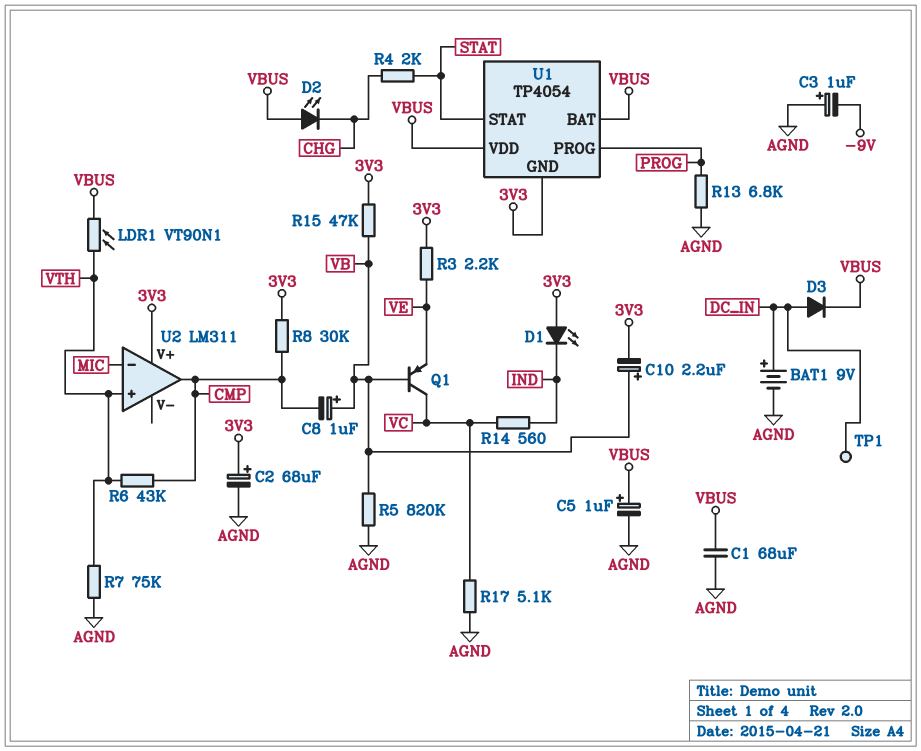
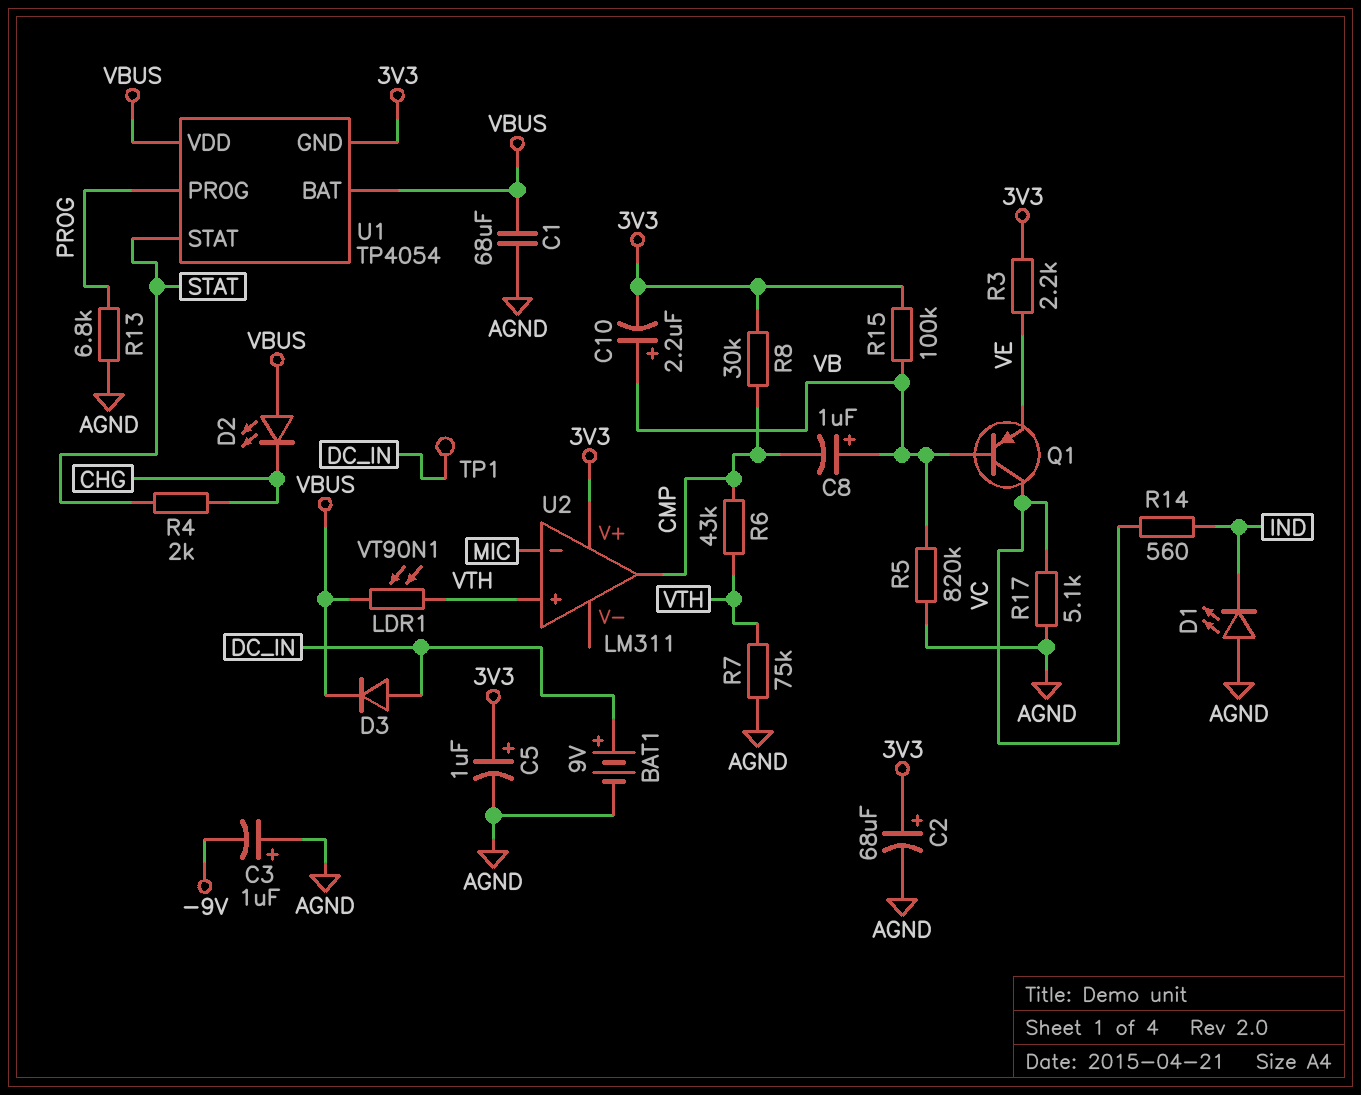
C5: 1uF (plus VBUS, minus AGND) -> 1uF (plus 3V3, minus AGND)
D1: LED (A 3V3, K IND) -> LED (A AGND, K IND)
R15: 47k (3V3, VB) -> 100k (3V3, VB)

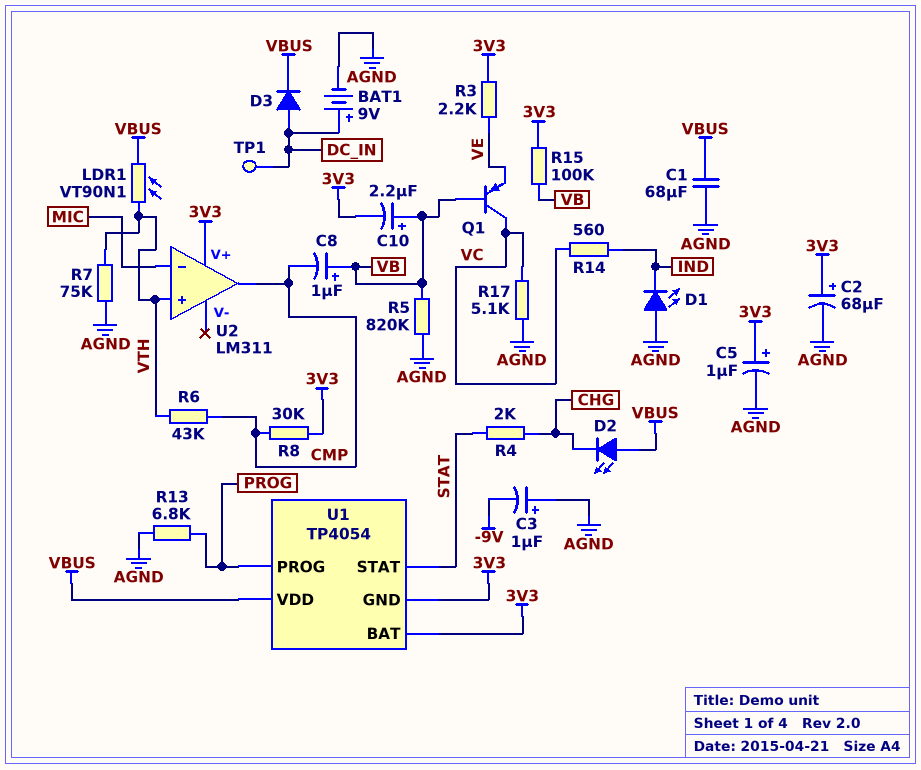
U1 pin BAT: VBUS -> 3V3

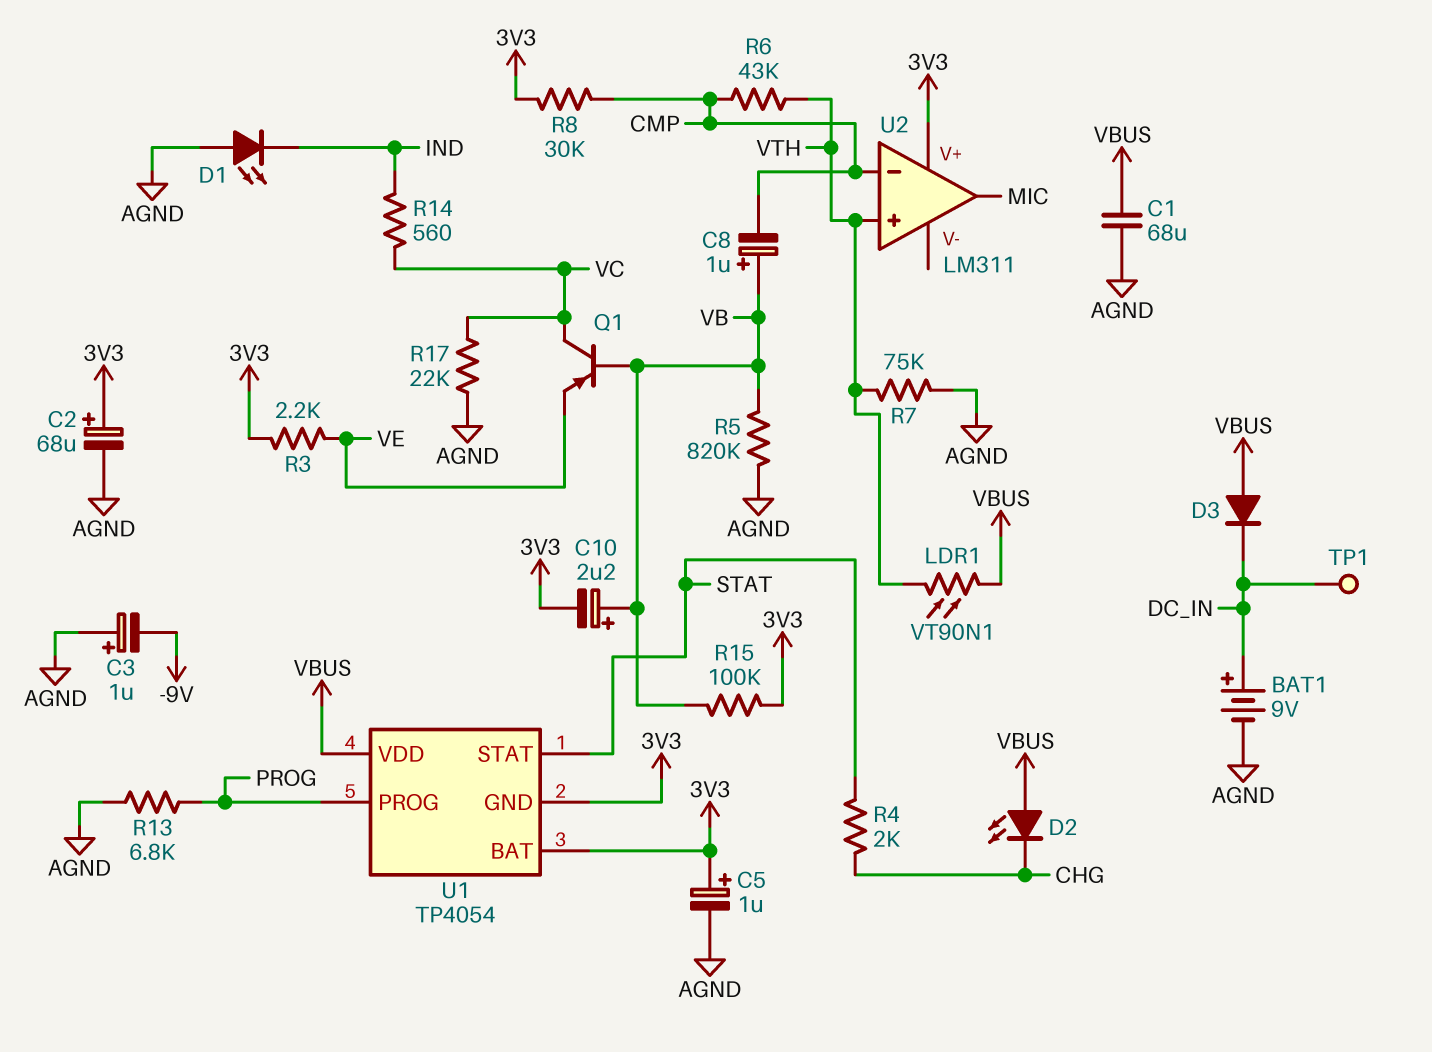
D3: diode (A DC_IN, K VBUS) -> diode (A VBUS, K DC_IN)
R17: 5.1k (AGND, VC) -> 22k (AGND, VC)
U2 pin in-: MIC -> CMP
U2 pin out: CMP -> MIC

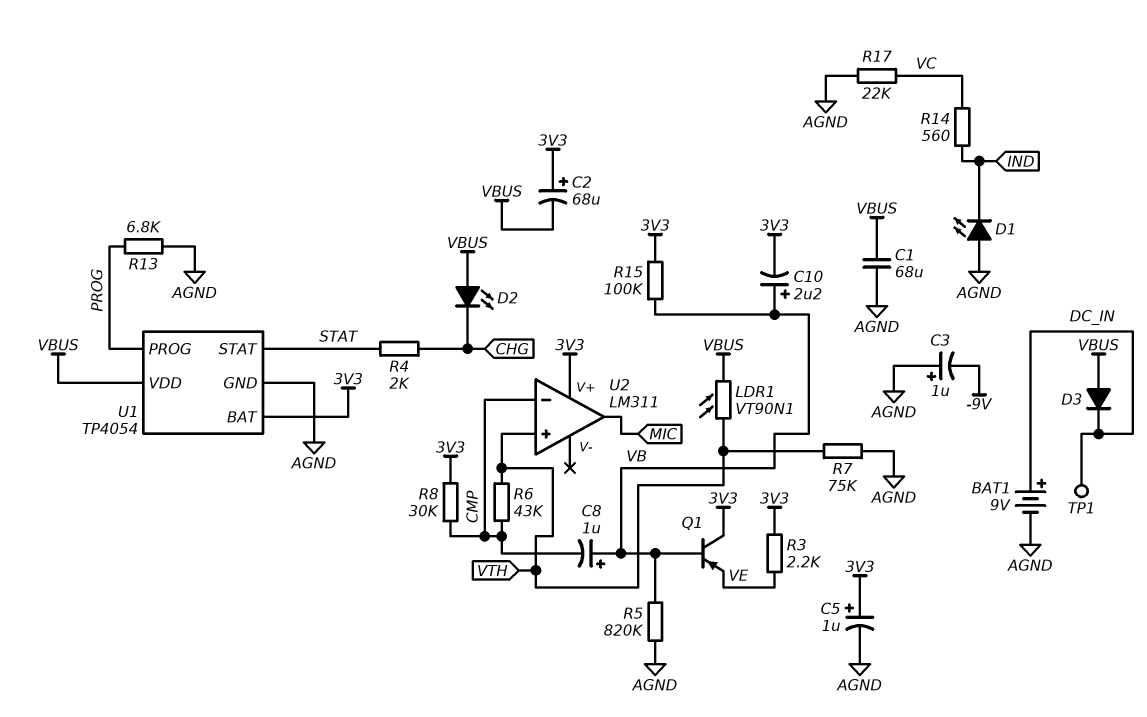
C2: 68uF (plus 3V3, minus AGND) -> 68uF (plus 3V3, minus VBUS)
Q1: PNP (B VB, C VC, E VE) -> PNP (B VB, C 3V3, E VE)
U1 pin GND: 3V3 -> AGND

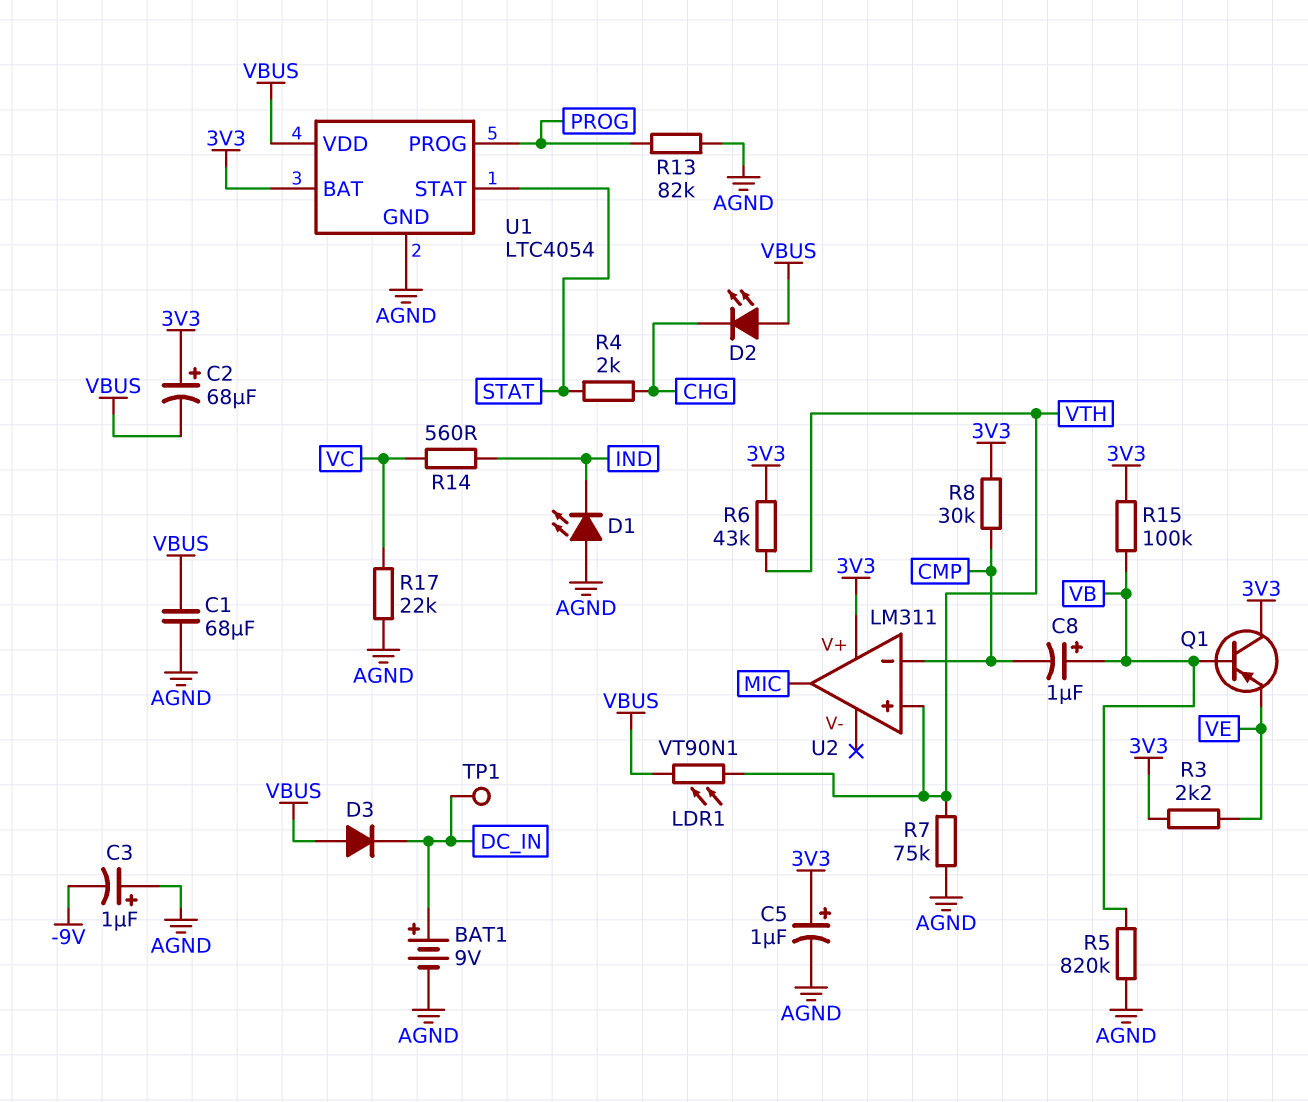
C10: 2.2uF (plus VB, minus 3V3) -> none
R6: 43k (CMP, VTH) -> 43k (3V3, VTH)
R13: 6.8k (AGND, PROG) -> 82k (AGND, PROG)
U1: TP4054 -> LTC4054

